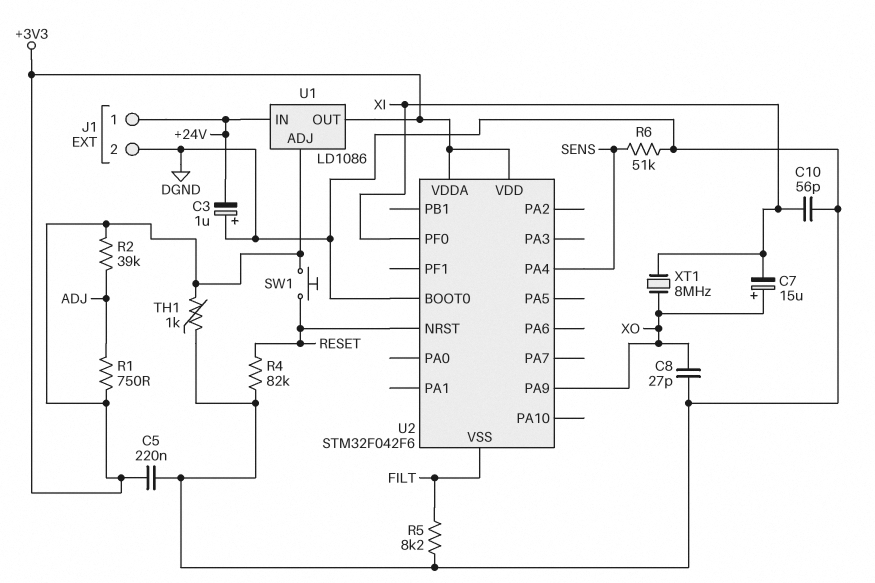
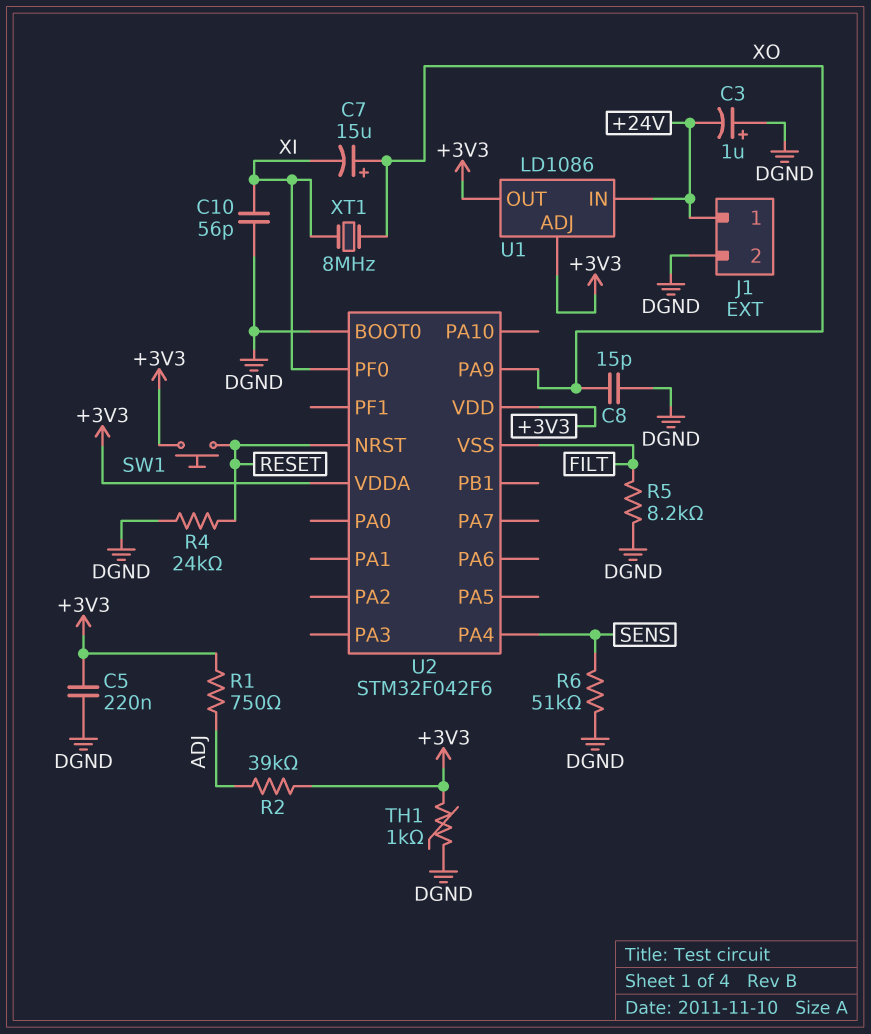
C8: 27pF (DGND, XO) -> 15pF (DGND, XO)
R4: 82k (DGND, RESET) -> 24k (DGND, RESET)

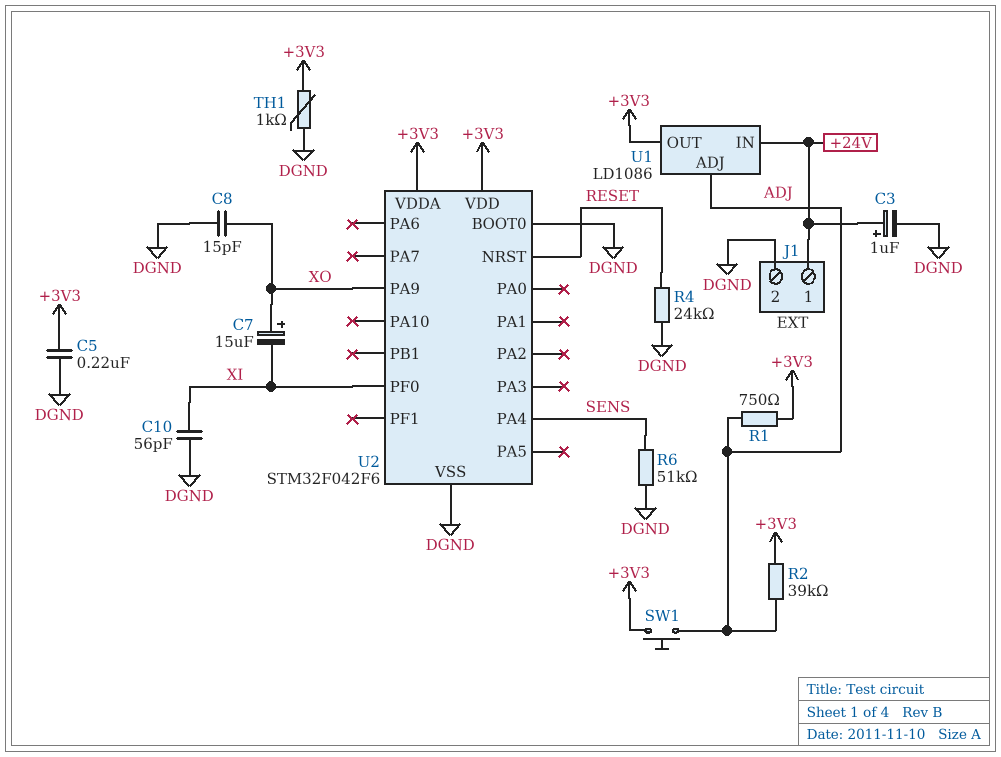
C3: 1uF (plus DGND, minus +24V) -> 1uF (plus +24V, minus DGND)
R5: 8.2k (DGND, FILT) -> none
SW1: button (+3V3, RESET) -> button (+3V3, ADJ)
U1 pin ADJ: +3V3 -> ADJ
U2 pin VSS: FILT -> DGND
XT1: 8MHz (XI, XO) -> none

